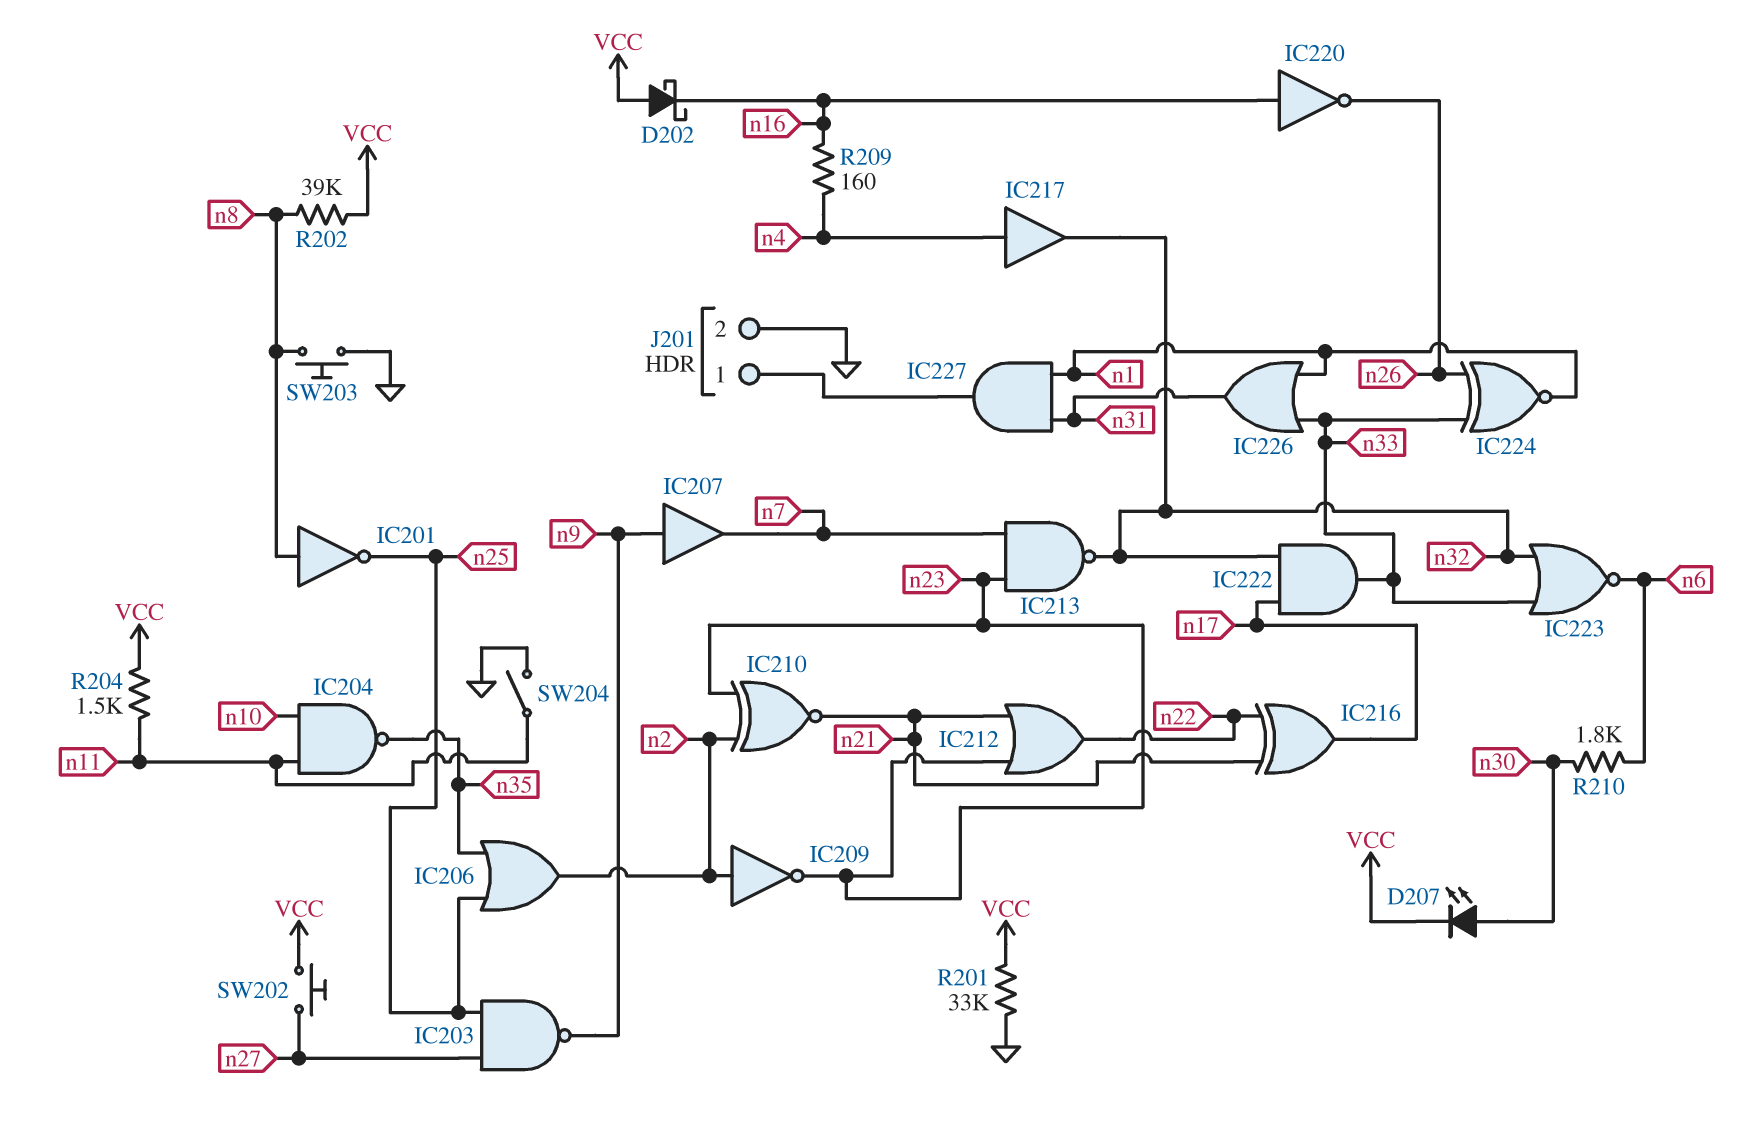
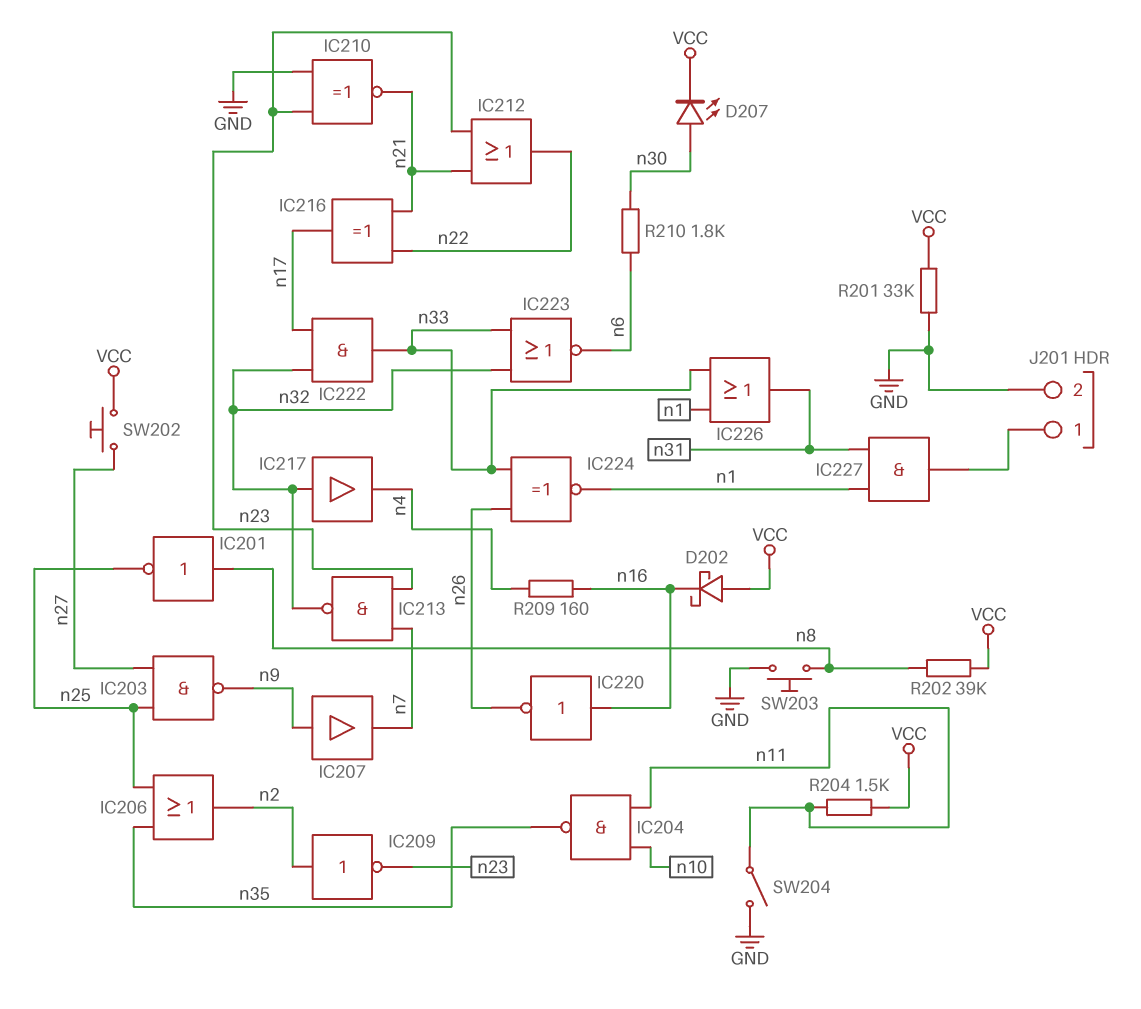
IC210: XNOR (in n2, in n23, out n21) -> XNOR (in GND, in n23, out n21)
IC217: buffer (in n4, out n32) -> buffer (in n32, out n4)

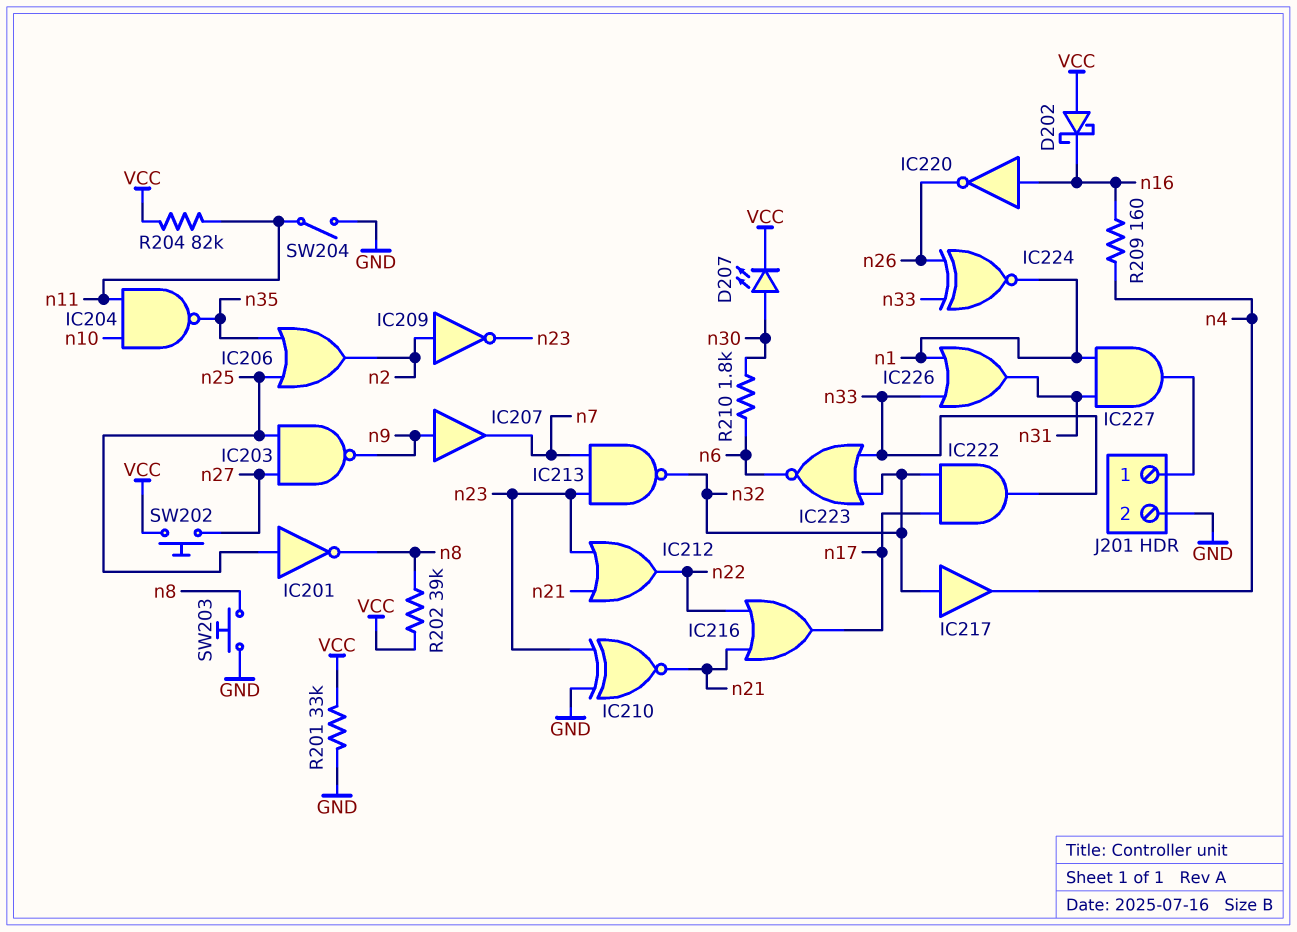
IC201: NOT (in n8, out n25) -> NOT (in n25, out n8)
IC216: XOR (in n21, in n22, out n17) -> OR (in n21, in n22, out n17)
R204: 1.5k (VCC, n11) -> 82k (VCC, n11)

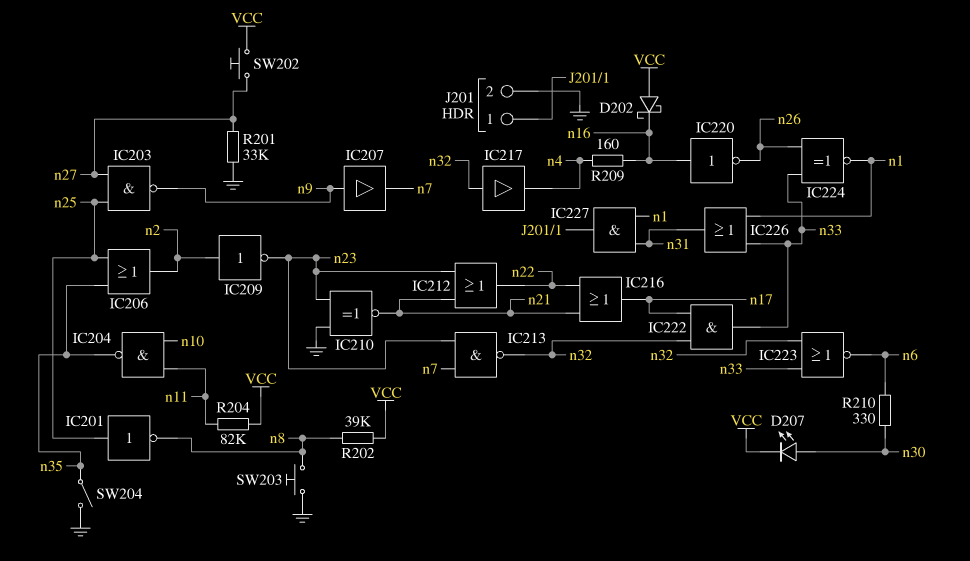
R201: 33k (GND, VCC) -> 33k (GND, n27)
R210: 1.8k (n6, n30) -> 330 (n6, n30)
SW204: switch (GND, n11) -> switch (GND, n35)

